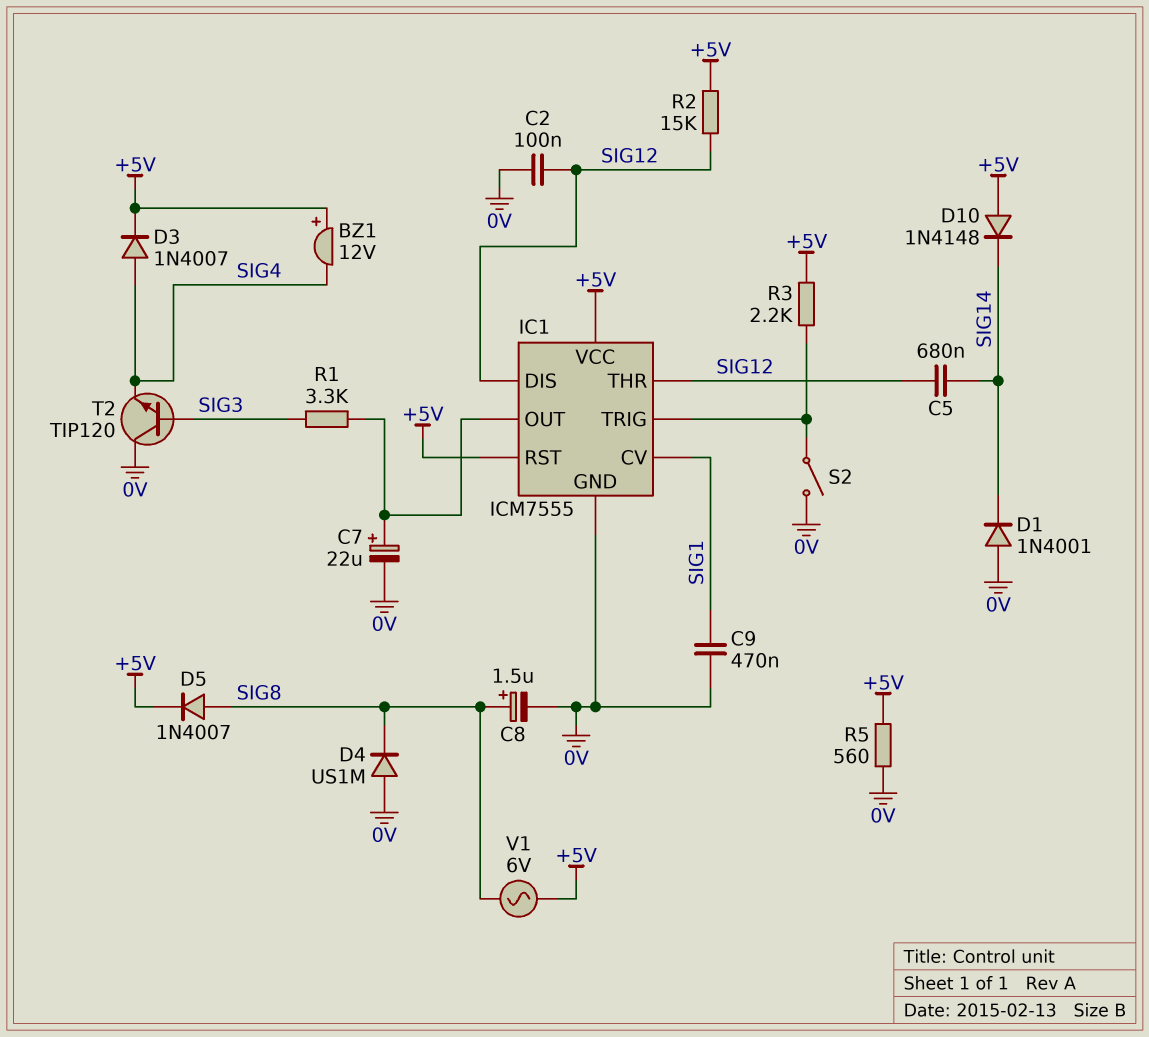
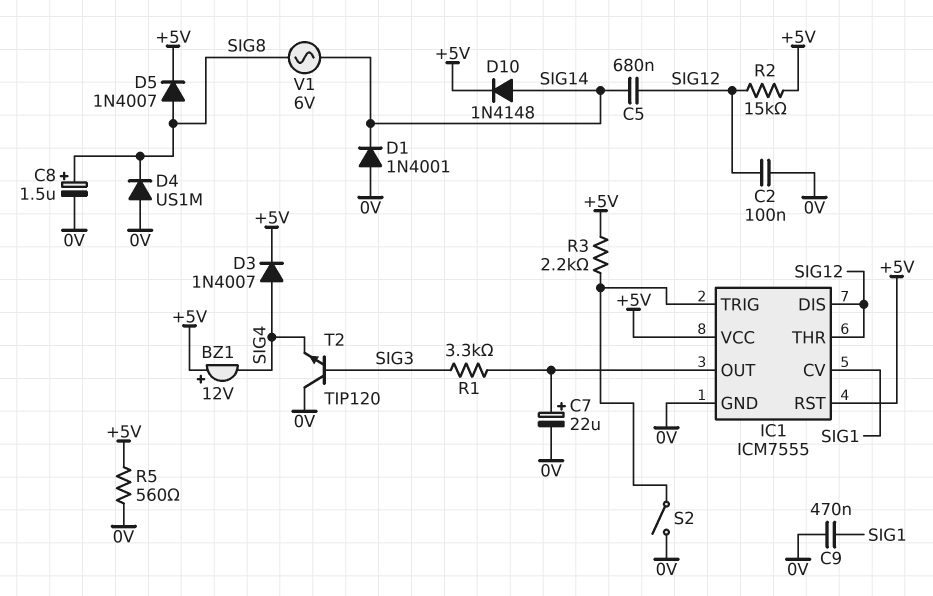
D10: diode 1N4148 (A +5V, K SIG14) -> diode 1N4148 (A SIG14, K +5V)
V1: AC 6V (+5V, SIG8) -> AC 6V (SIG8, SIG14)

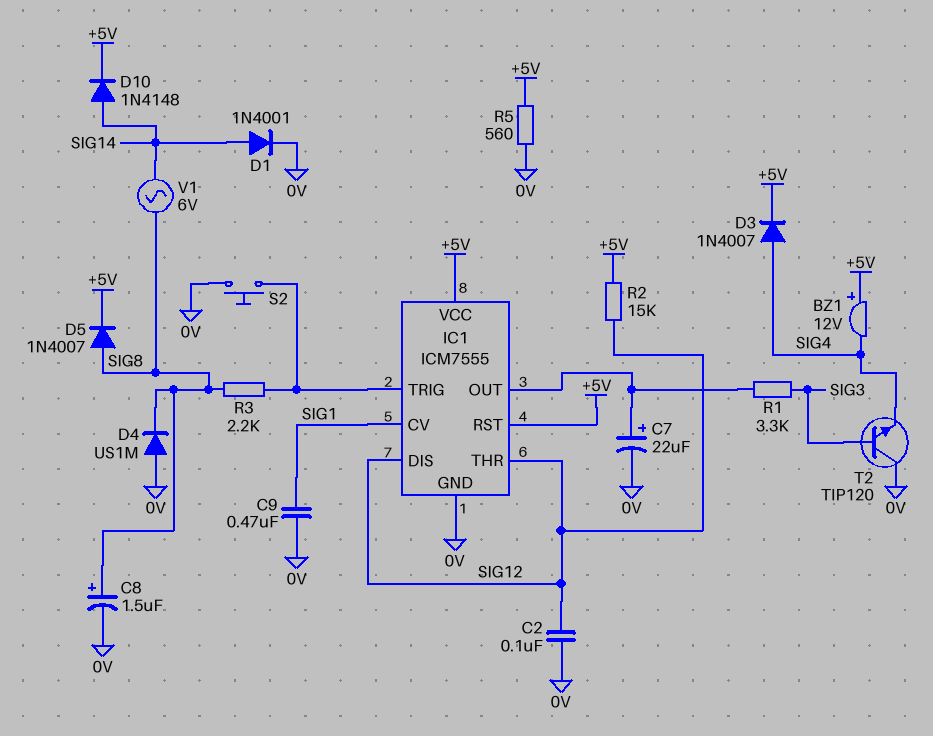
C5: 680nF (SIG12, SIG14) -> none
D1: diode 1N4001 (A 0V, K SIG14) -> diode 1N4001 (A SIG14, K 0V)
R3: 2.2k (+5V, IC1/TRIG) -> 2.2k (IC1/TRIG, SIG8)
S2: switch (0V, IC1/TRIG) -> button (0V, IC1/TRIG)

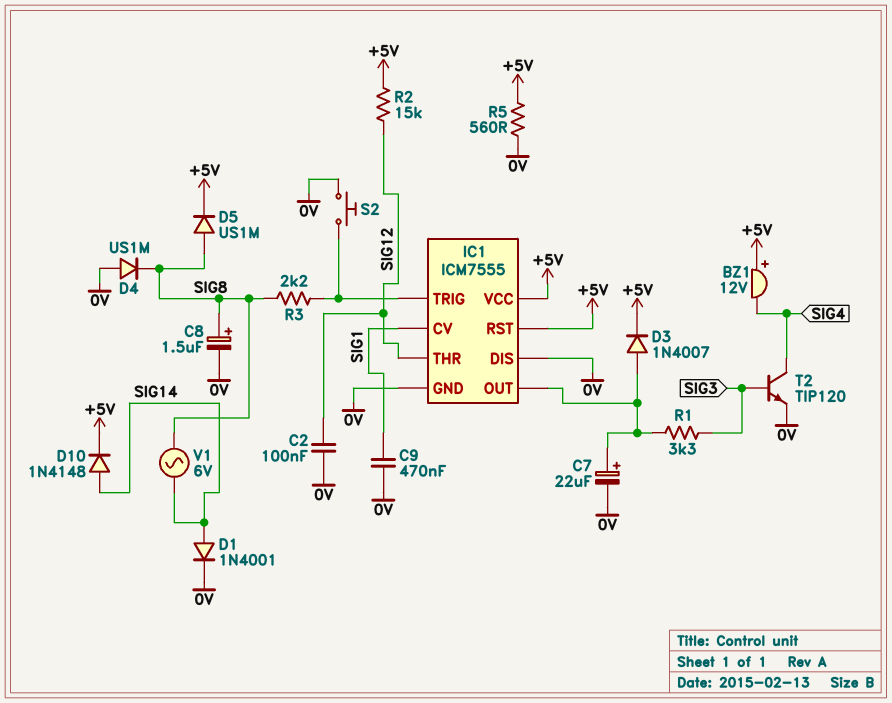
D3: diode 1N4007 (A SIG4, K +5V) -> diode 1N4007 (A IC1/OUT, K +5V)
D5: diode 1N4007 (A SIG8, K +5V) -> diode US1M (A SIG8, K +5V)
IC1 pin DIS: SIG12 -> 0V
T2: NPN TIP120 (B SIG3, C 0V, E SIG4) -> NPN TIP120 (B SIG3, C SIG4, E 0V)

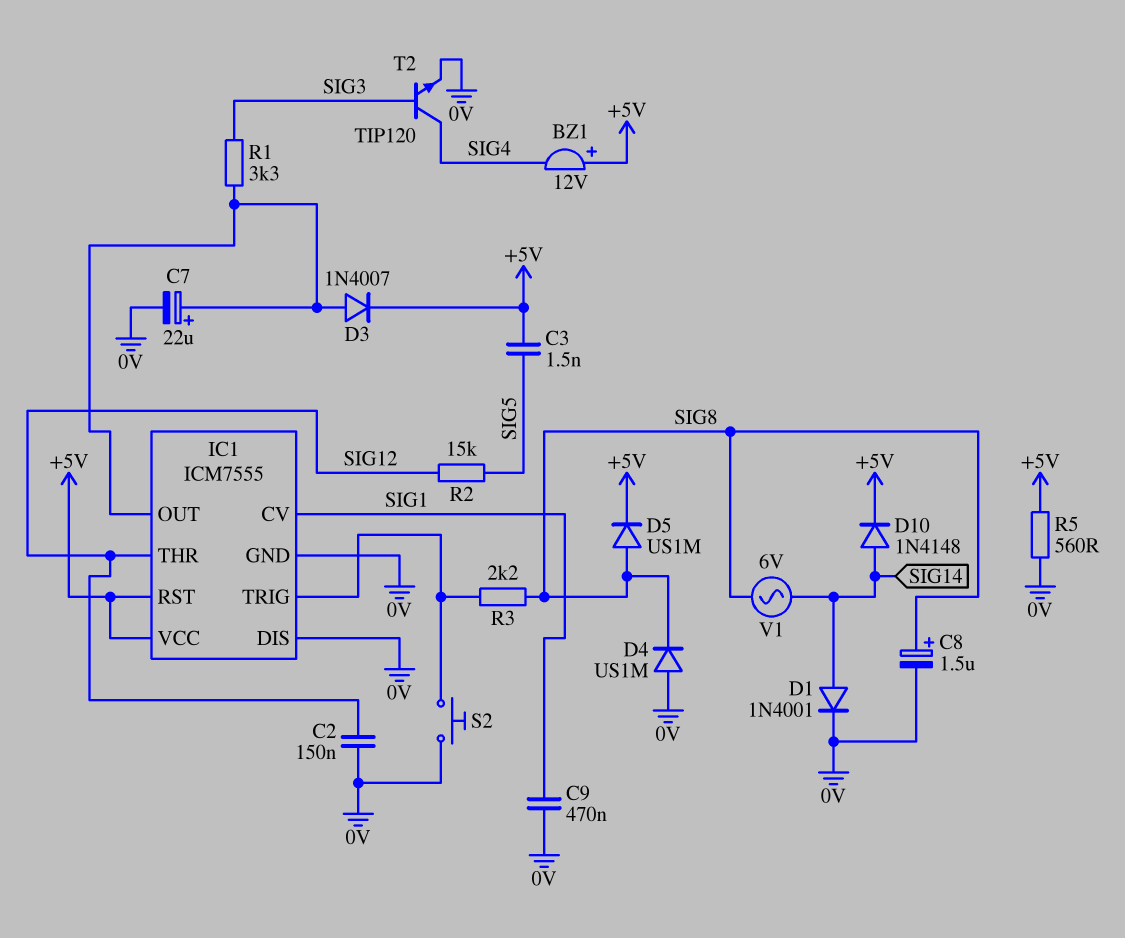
C2: 100nF (0V, SIG12) -> 150nF (0V, SIG12)
C3: none -> 1.5nF (+5V, SIG5)
R2: 15k (+5V, SIG12) -> 15k (SIG5, SIG12)

